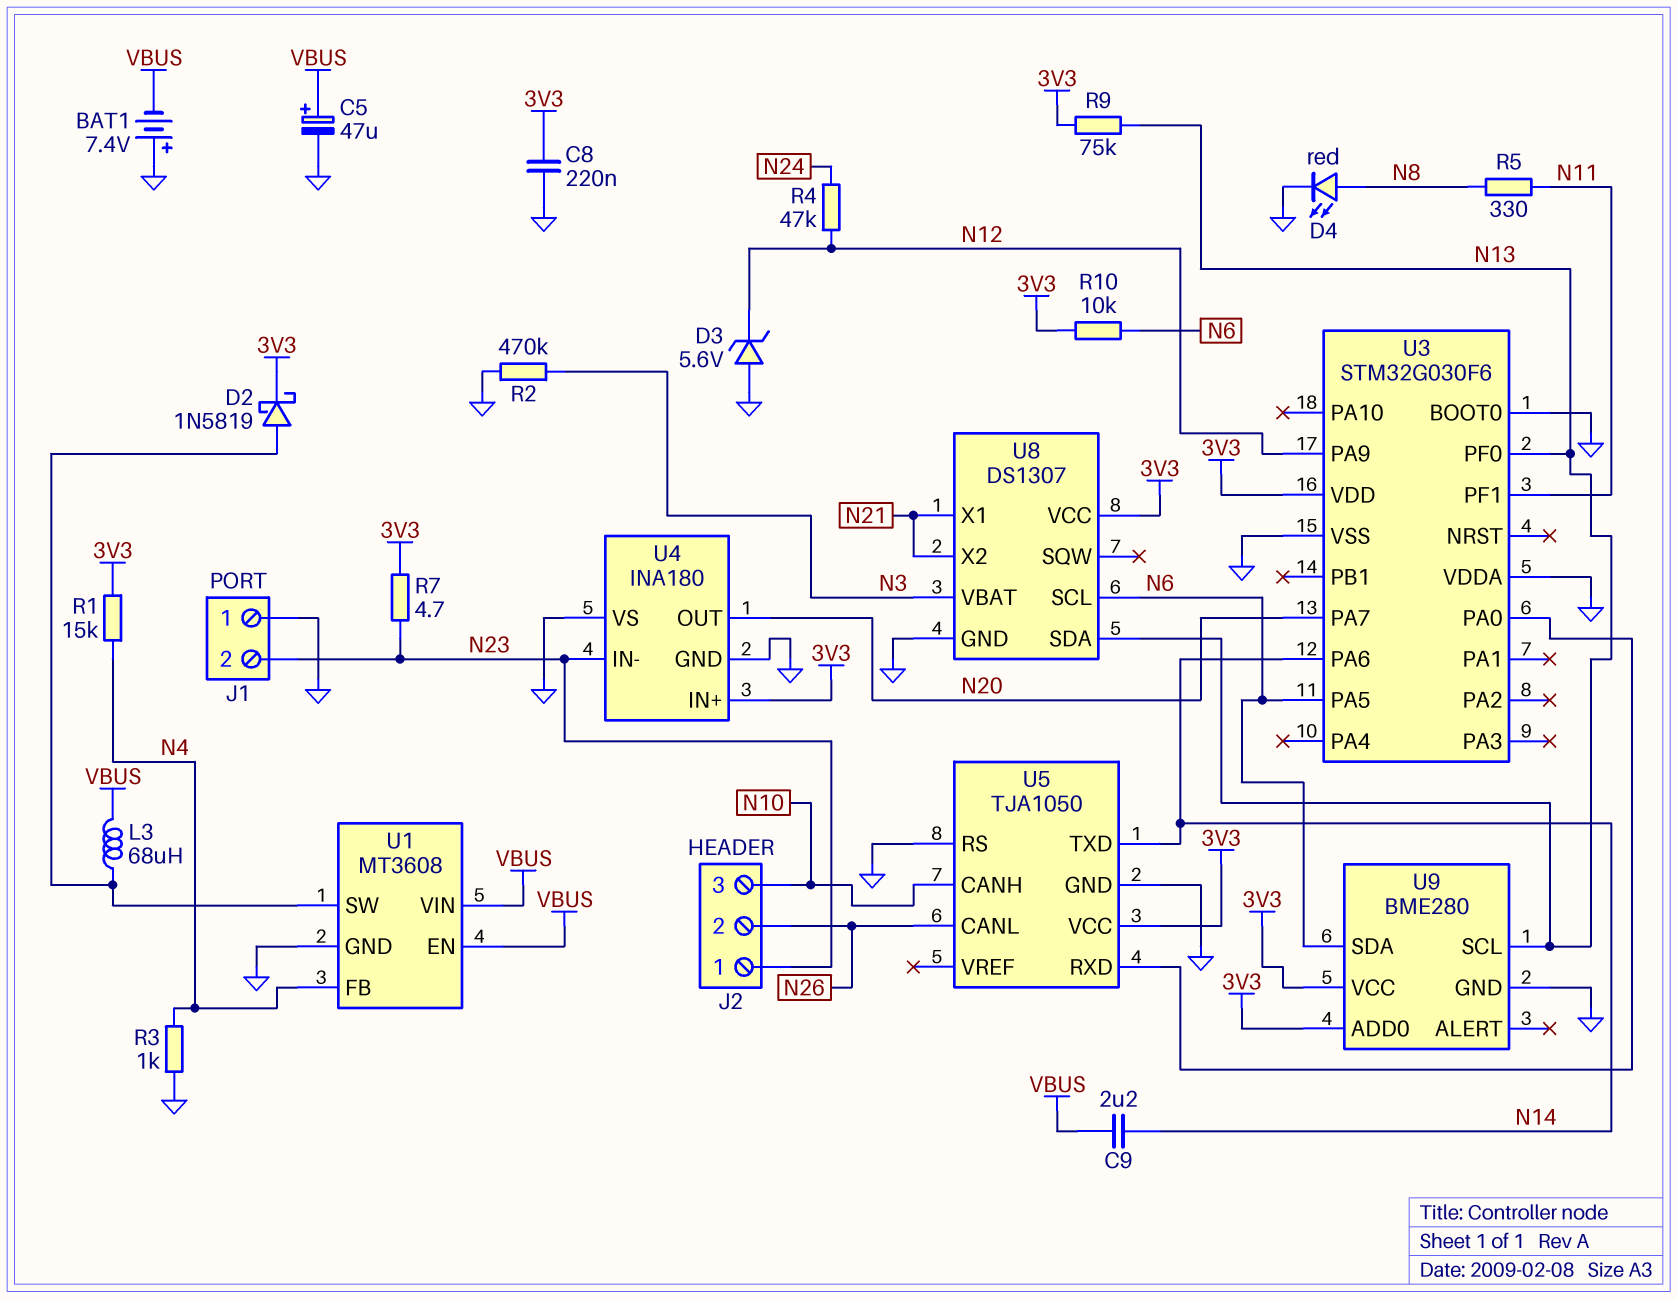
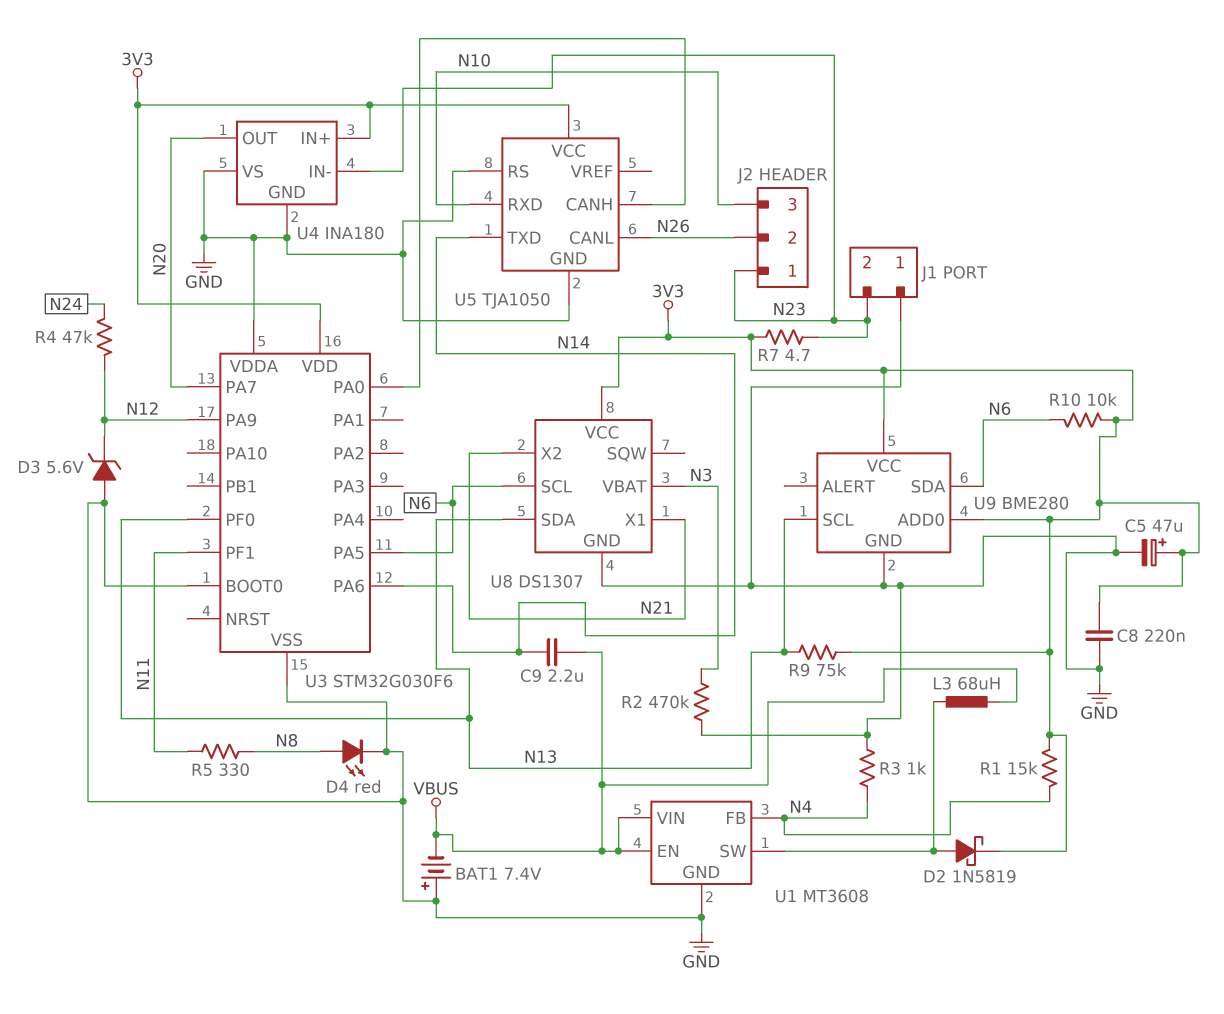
C5: 47uF (plus VBUS, minus GND) -> 47uF (plus 3V3, minus GND)
U5 pin CANH: N10 -> U3/PA0
U5 pin RXD: U3/PA0 -> N10

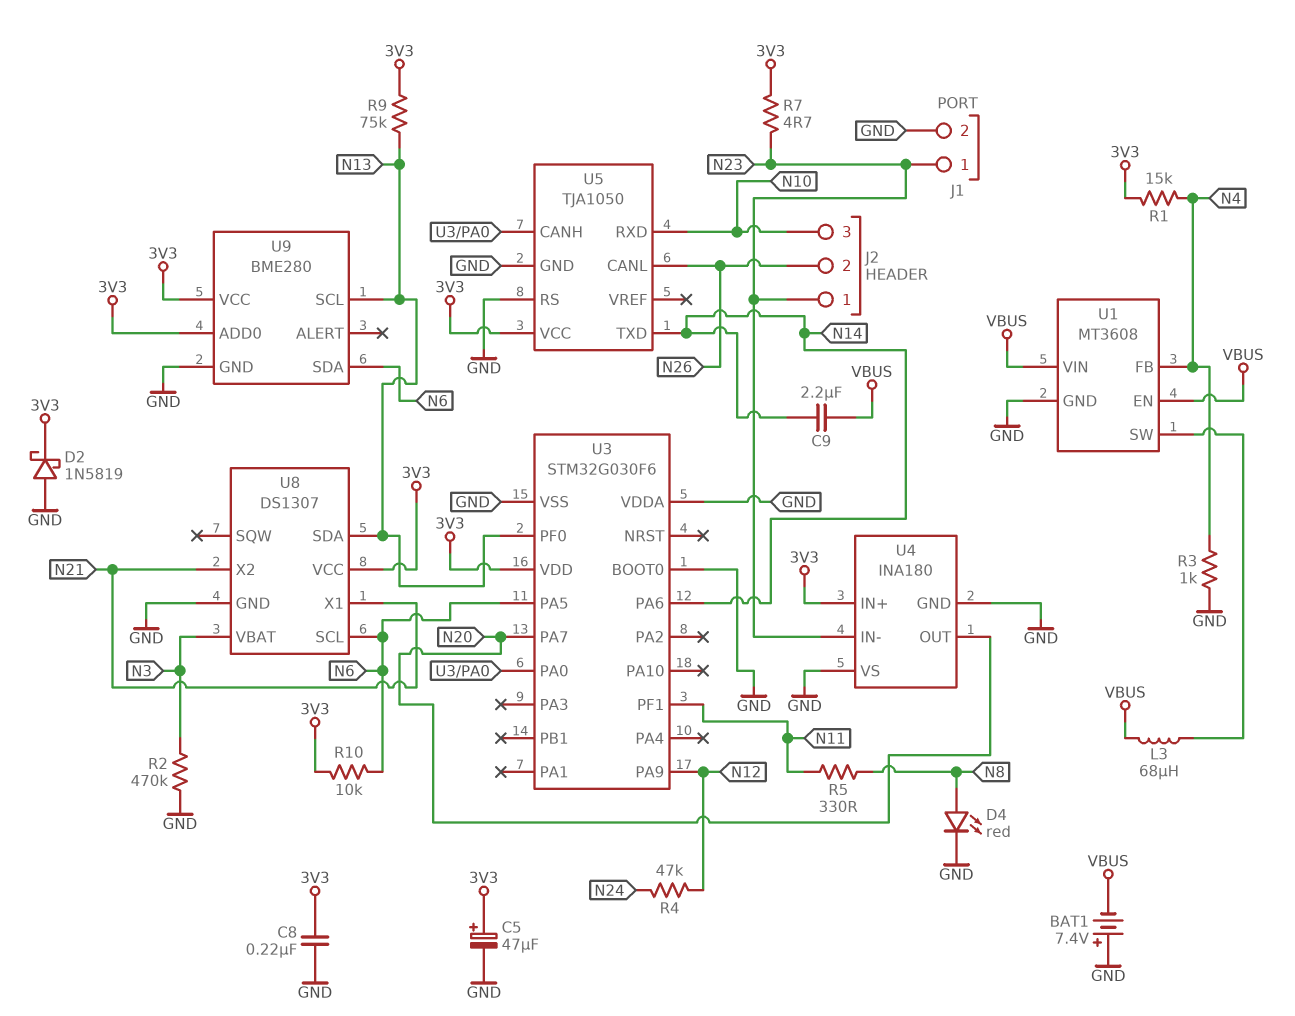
D2: schottky 1N5819 (A U1/SW, K 3V3) -> schottky 1N5819 (A GND, K 3V3)
D3: zener 5.6V (A GND, K N12) -> none
J1 pin 1: GND -> N23
J1 pin 2: N23 -> GND

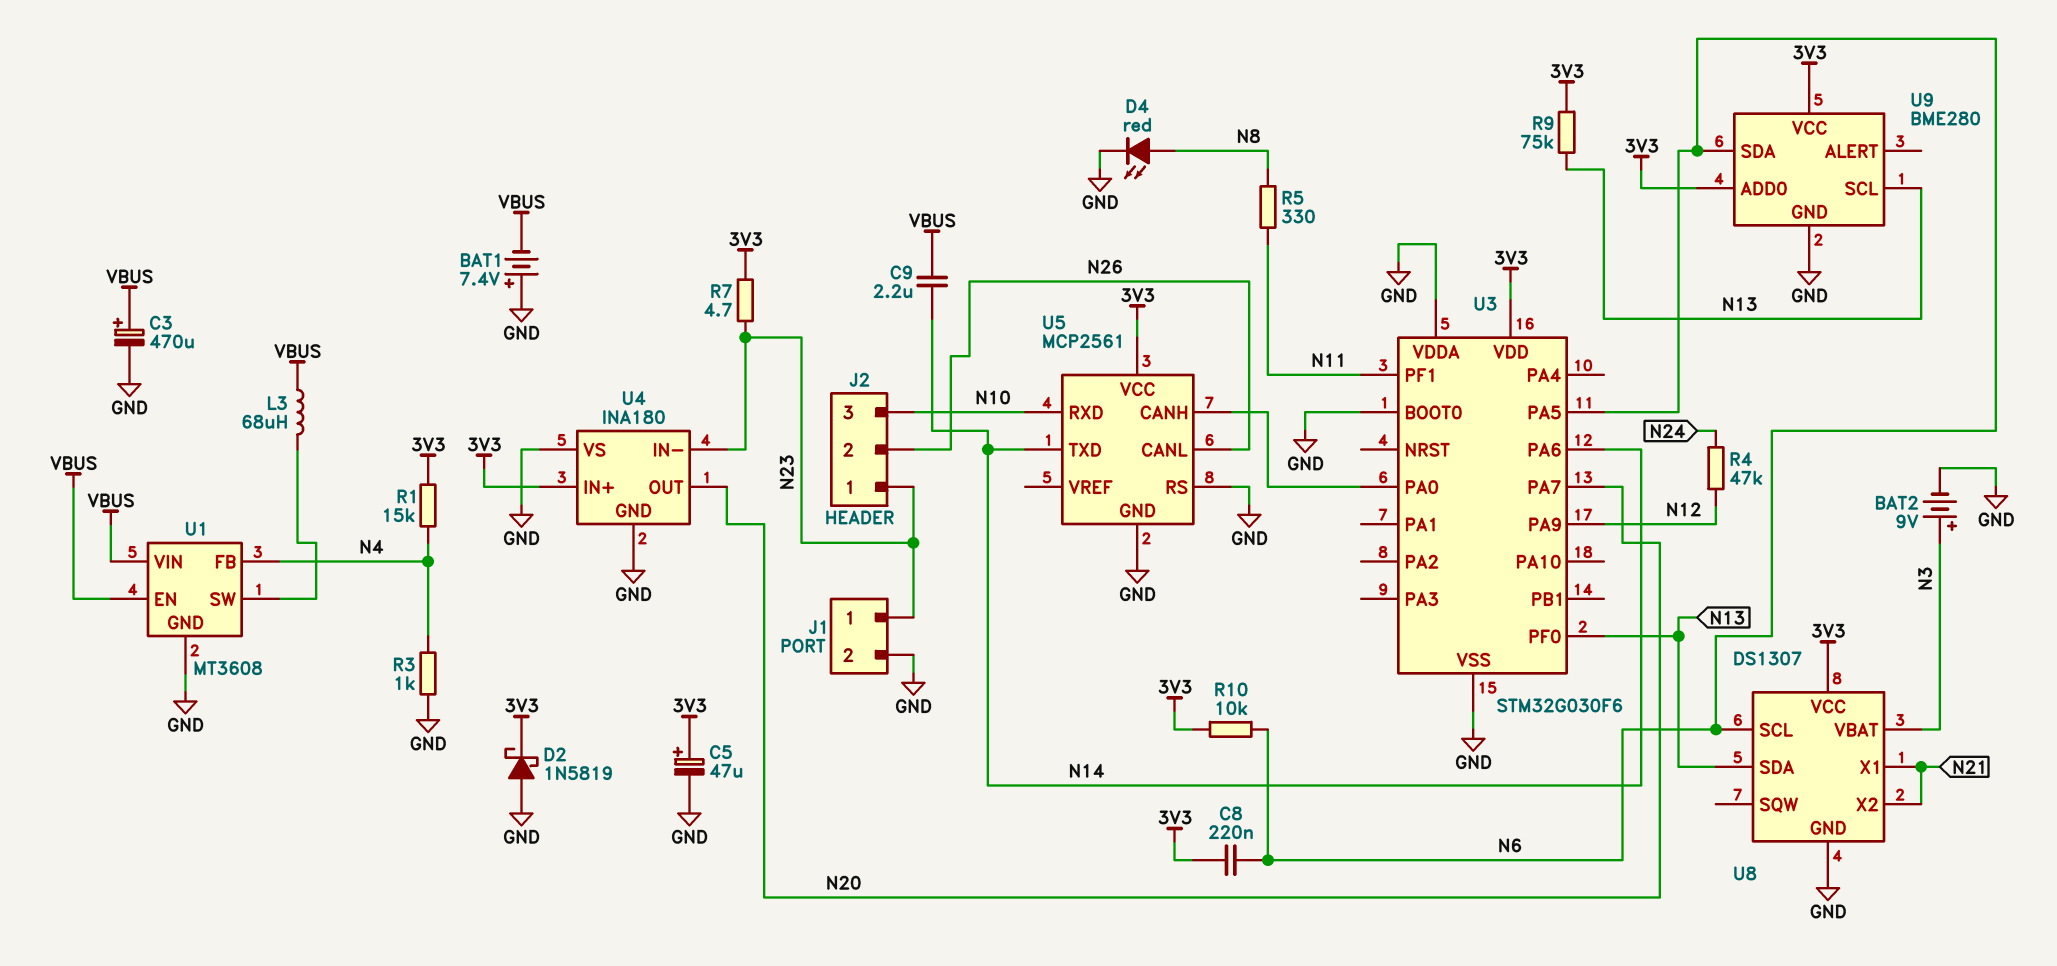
BAT2: none -> 9V (plus N3, minus GND)
C3: none -> 470uF (plus VBUS, minus GND)
C8: 220nF (3V3, GND) -> 220nF (3V3, N6)
R2: 470k (GND, N3) -> none
U5: TJA1050 -> MCP2561

